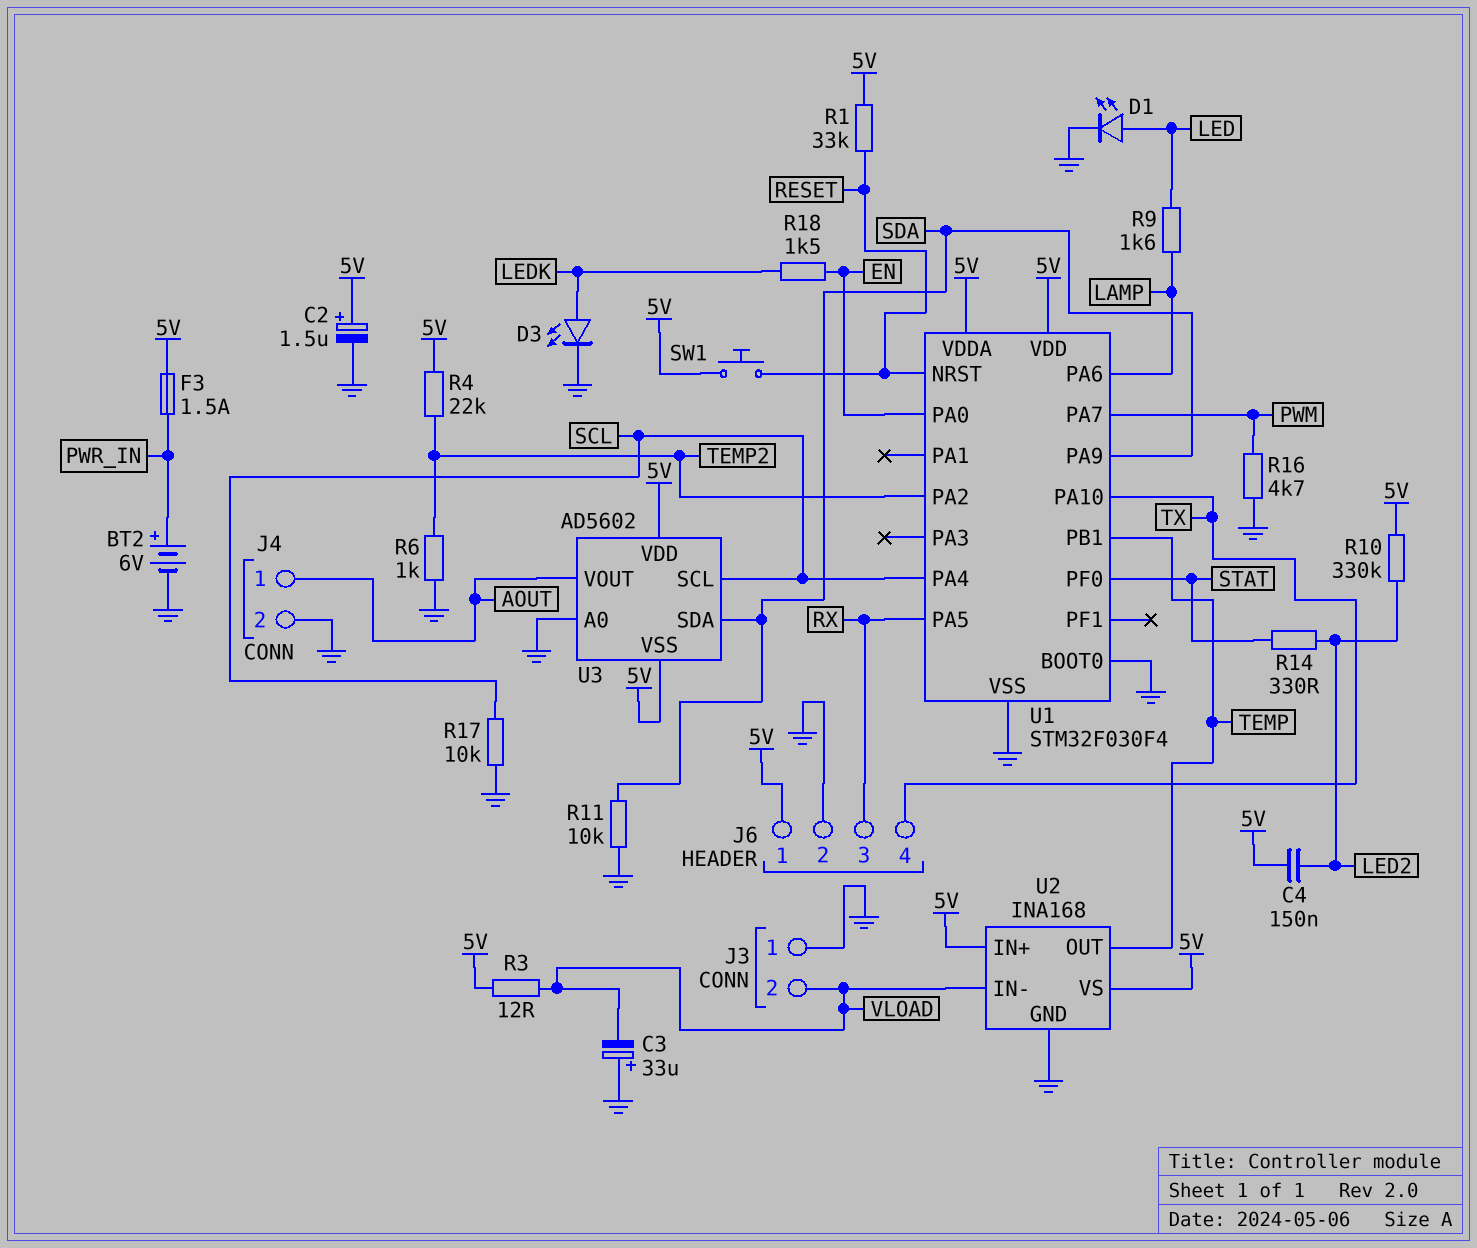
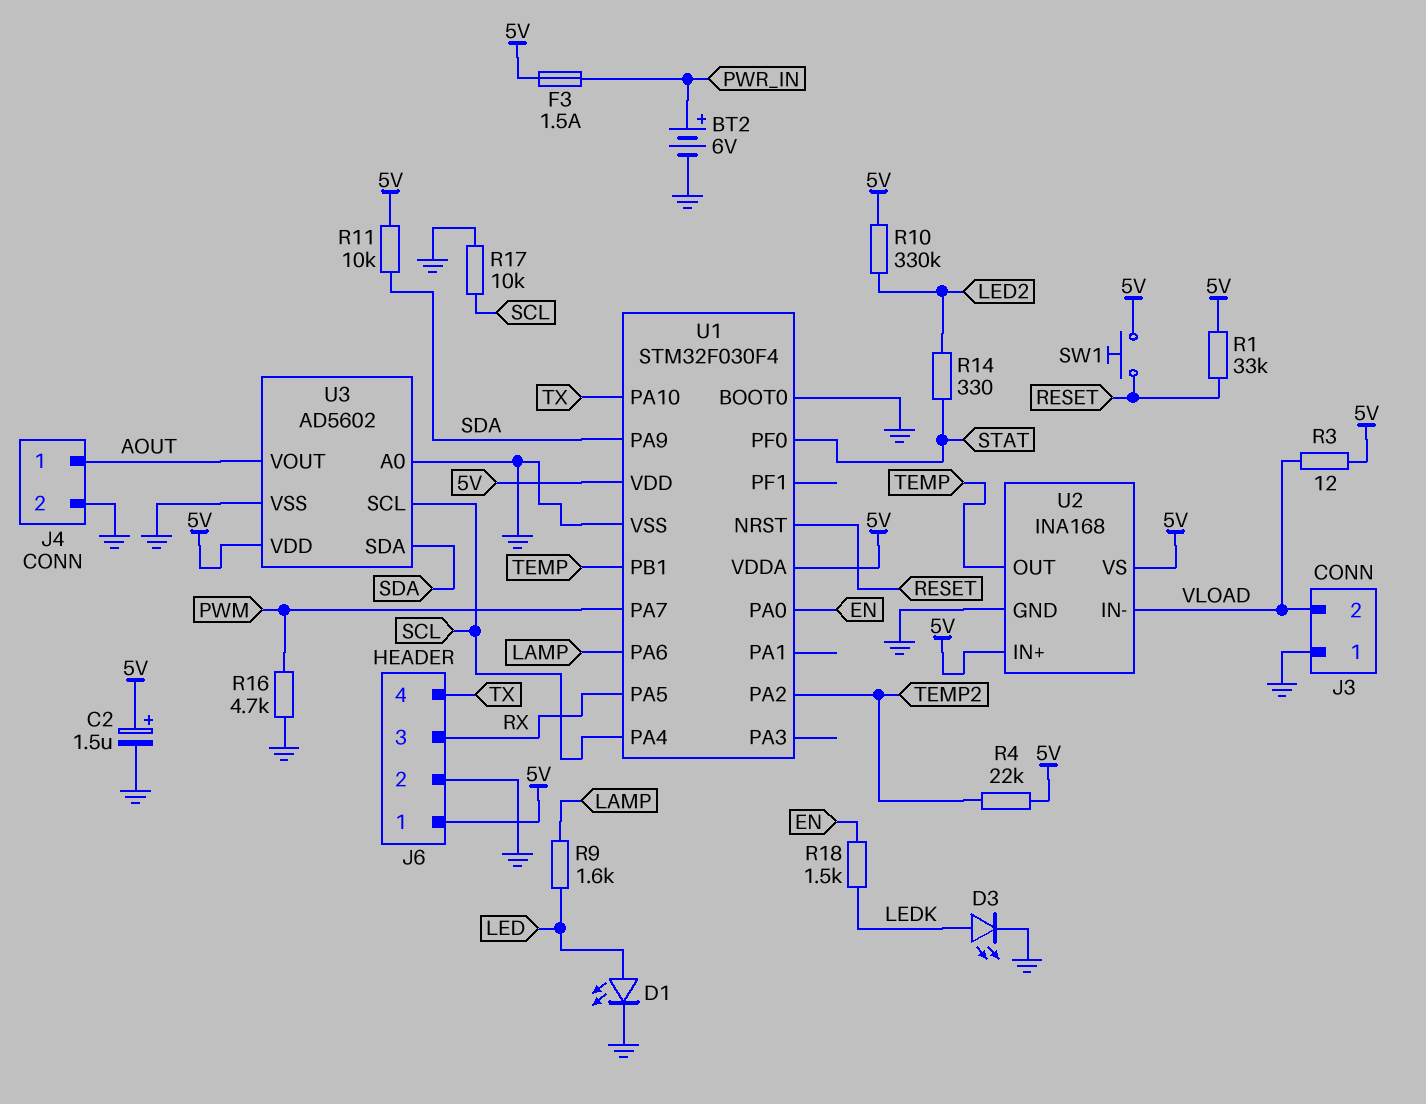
C3: 33uF (plus GND, minus VLOAD) -> none
C4: 150nF (5V, LED2) -> none
R6: 1k (GND, TEMP2) -> none
R11: 10k (GND, SDA) -> 10k (5V, SDA)
U3 pin VSS: 5V -> GND

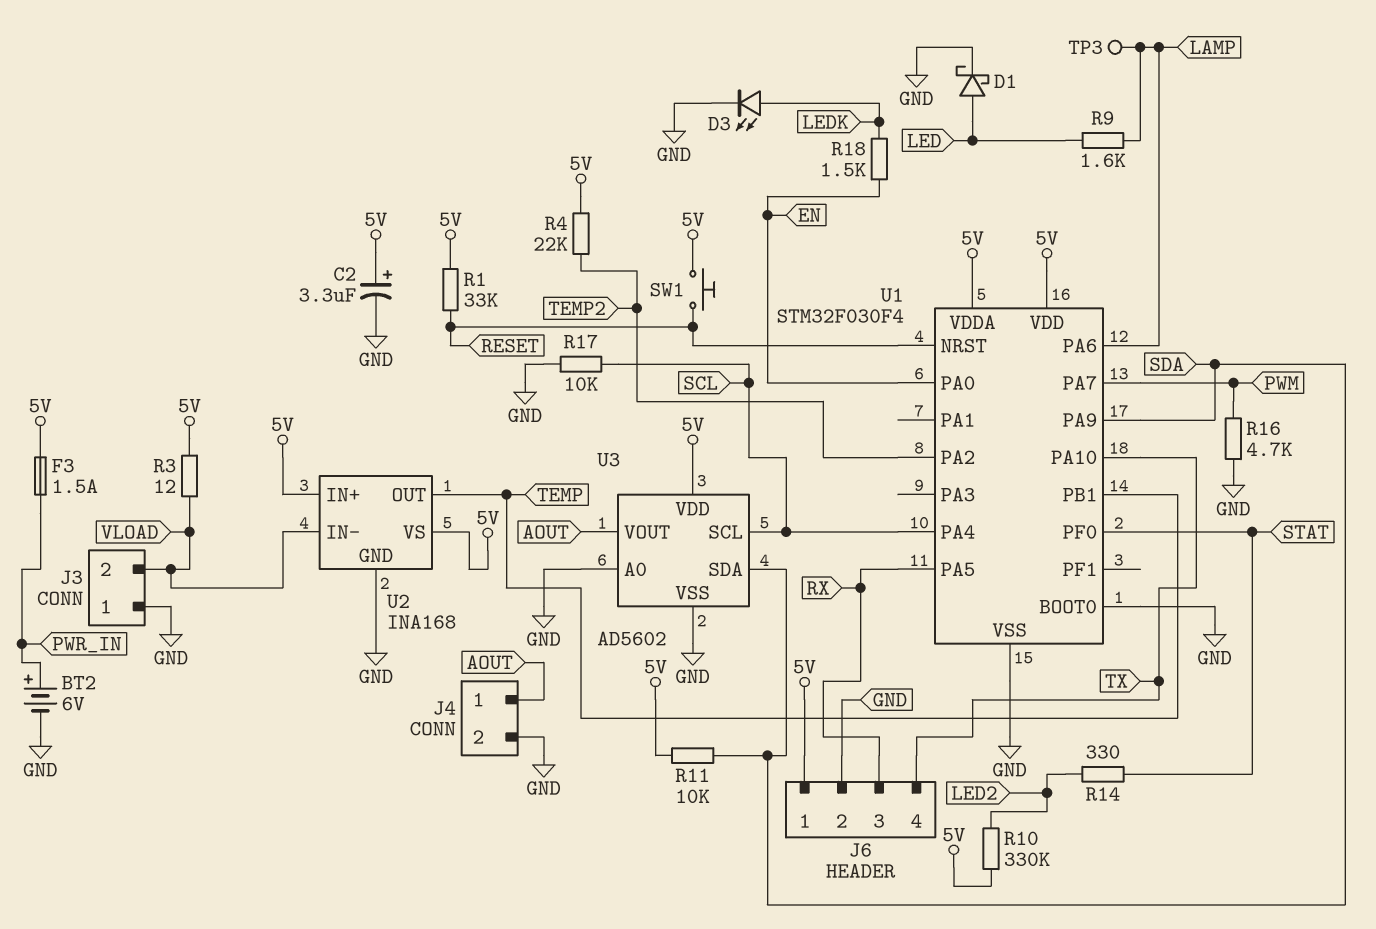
C2: 1.5uF (plus 5V, minus GND) -> 3.3uF (plus 5V, minus GND)
D1: LED (A LED, K GND) -> schottky (A LED, K GND)
TP3: none -> test point (LAMP)

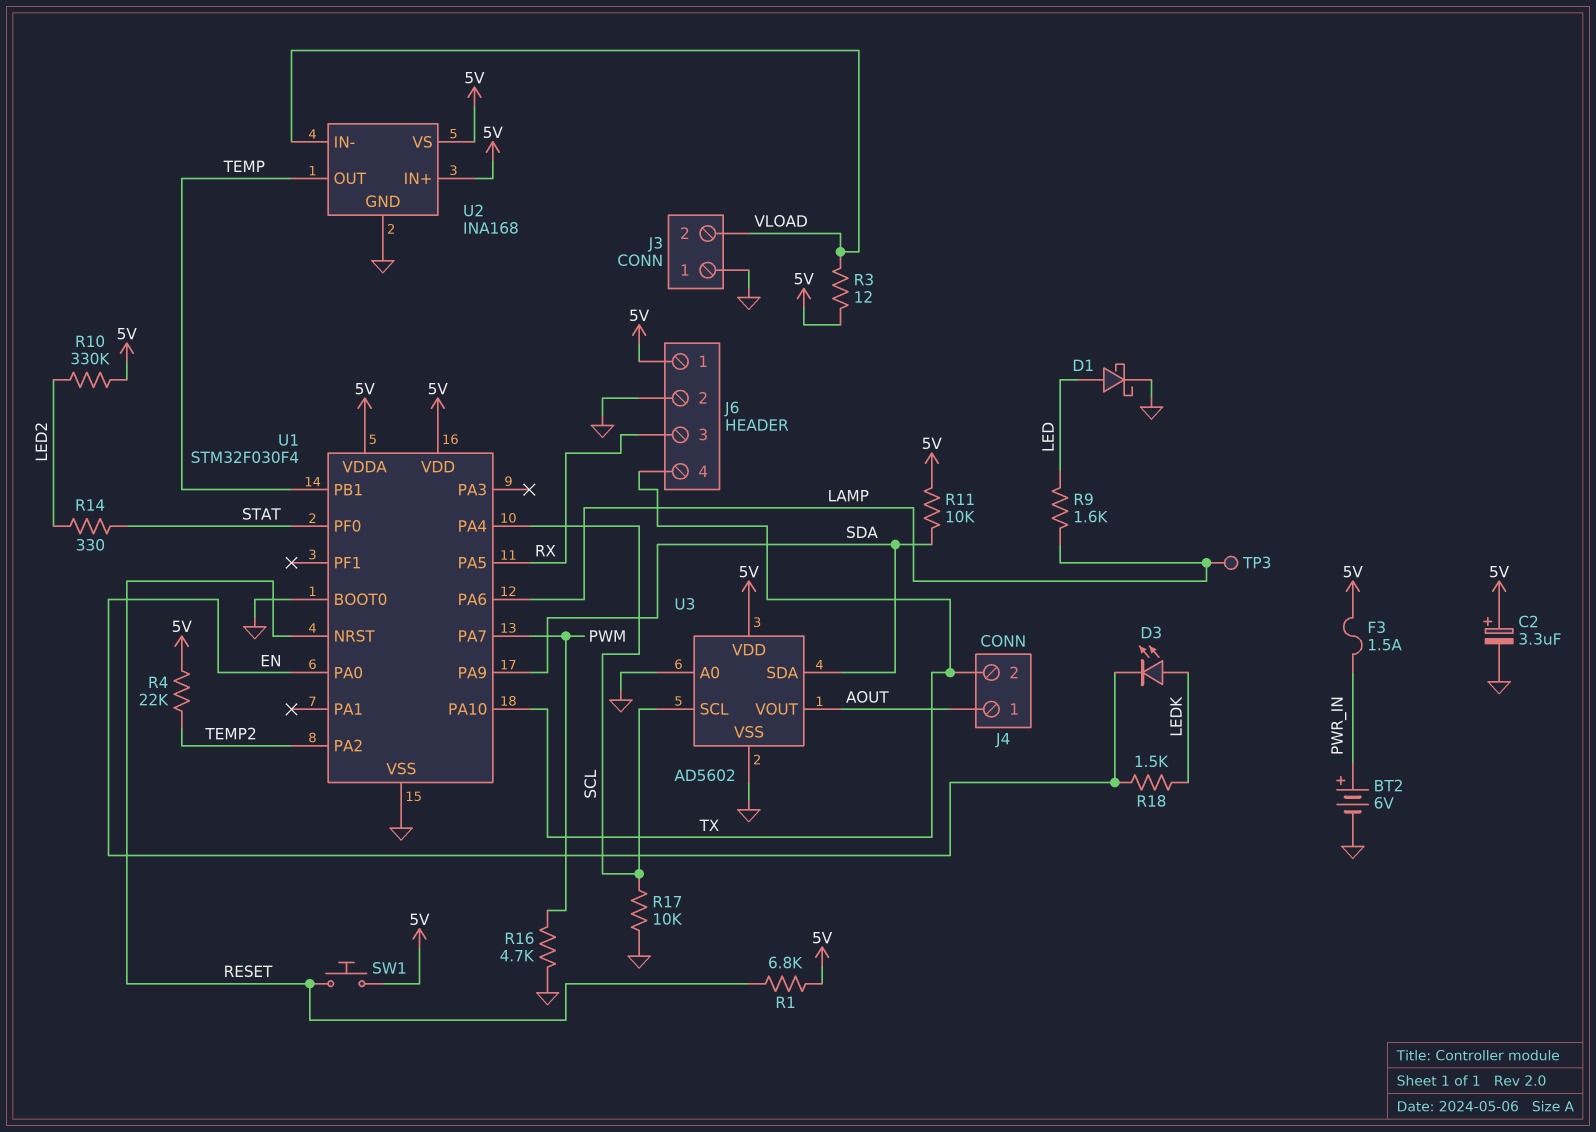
D3: LED (A LEDK, K GND) -> LED (A LEDK, K EN)
J4 pin 2: GND -> TX
R1: 33k (5V, RESET) -> 6.8k (5V, RESET)

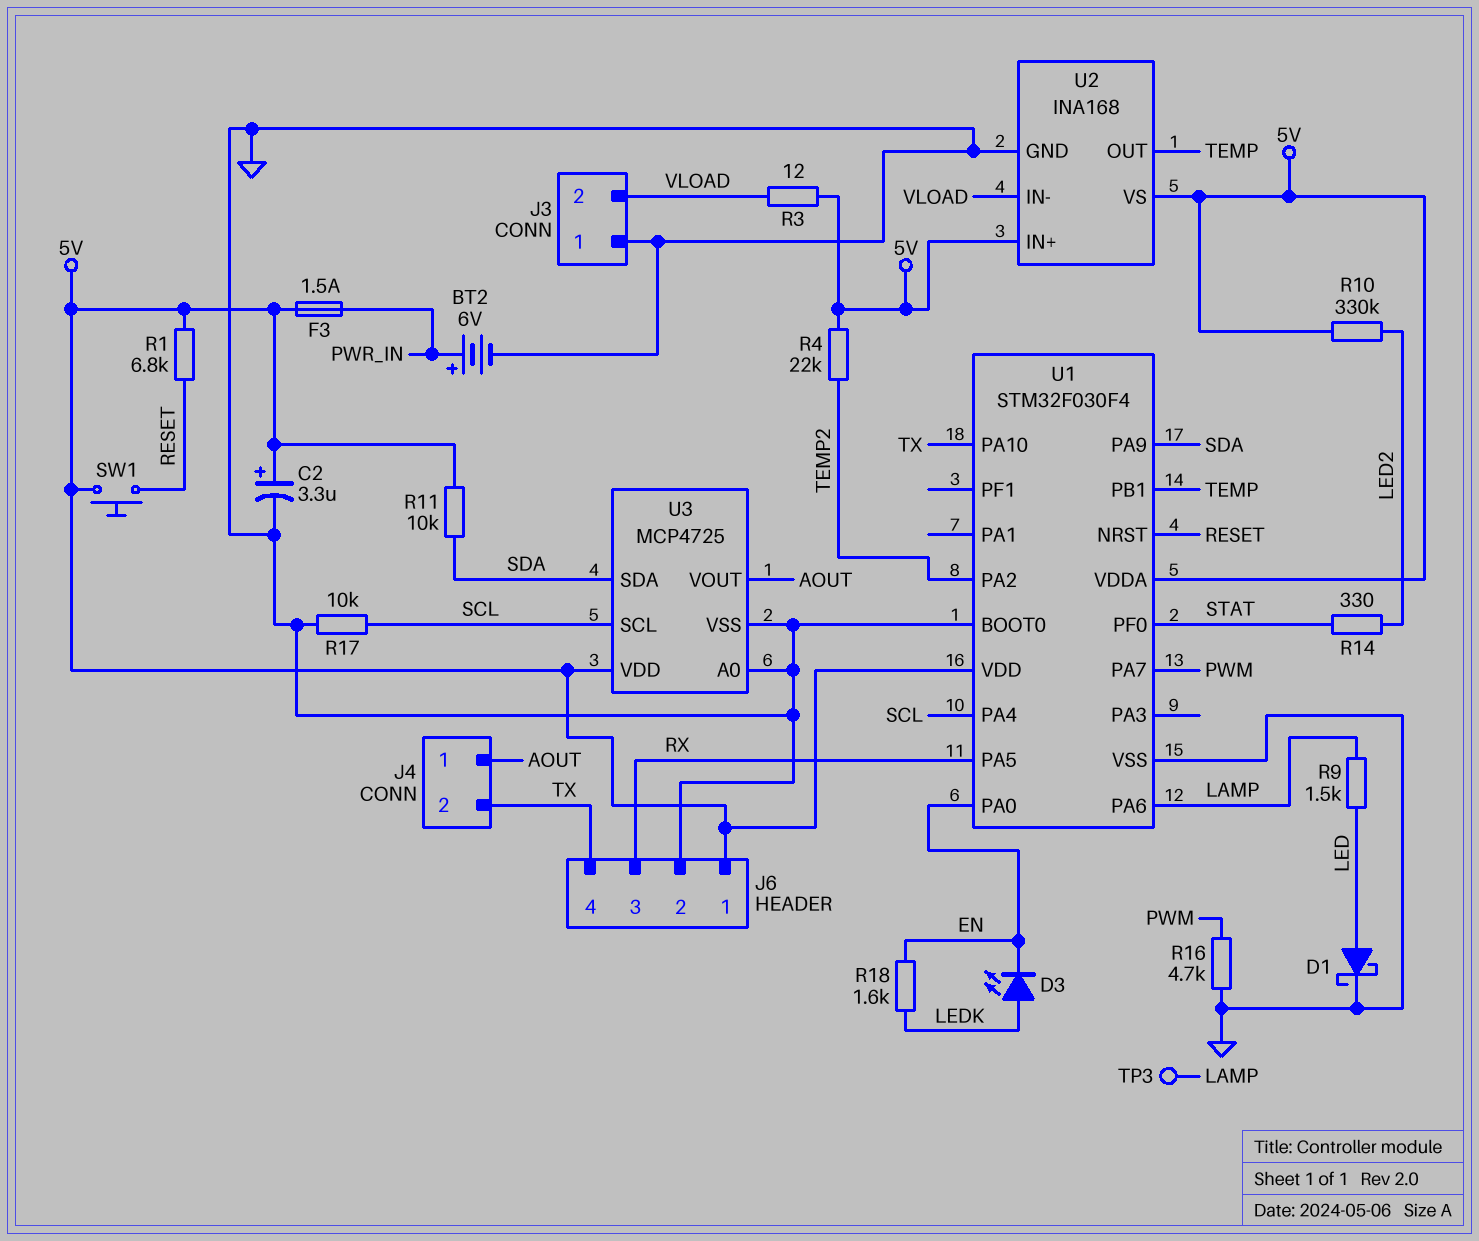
R9: 1.6k (LAMP, LED) -> 1.5k (LAMP, LED)
R18: 1.5k (EN, LEDK) -> 1.6k (EN, LEDK)
U3: AD5602 -> MCP4725

